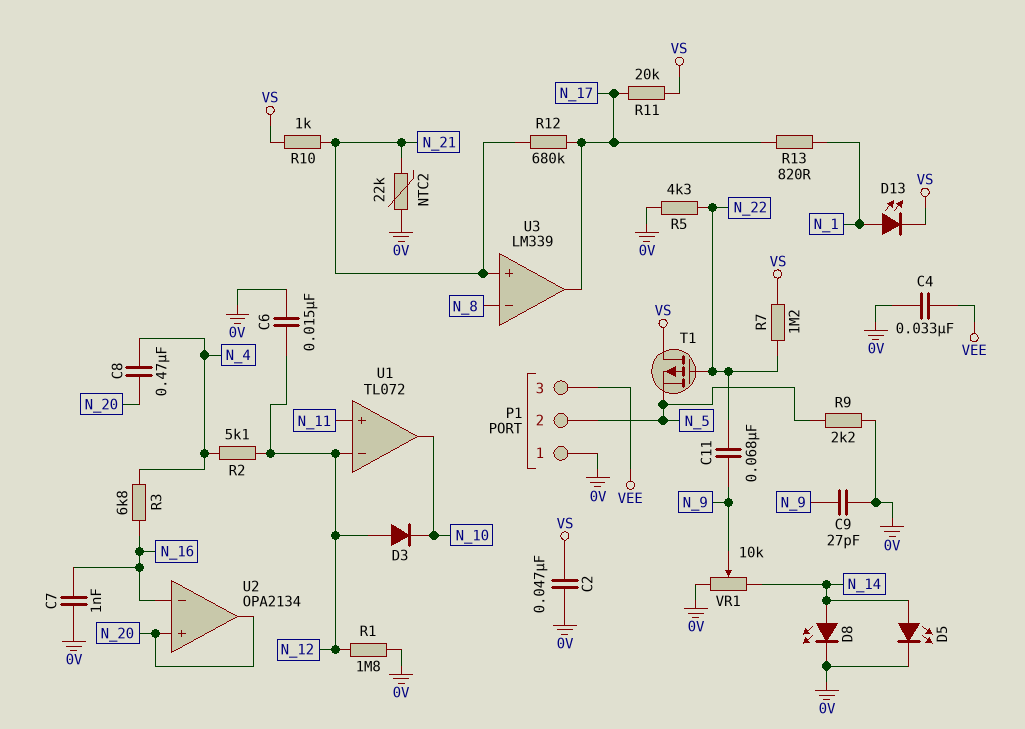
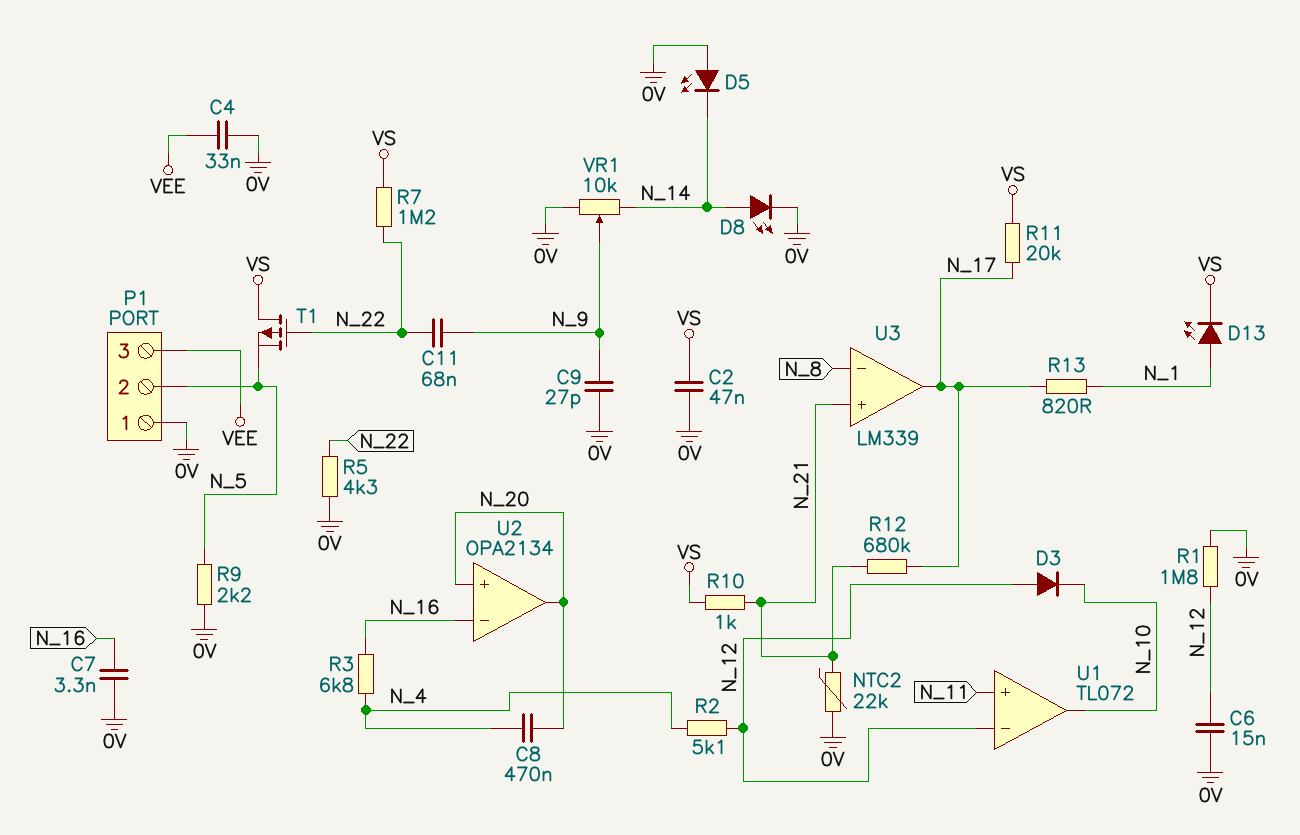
C7: 1nF (0V, N_16) -> 3.3nF (0V, N_16)
D5: LED (A N_14, K 0V) -> LED (A 0V, K N_14)

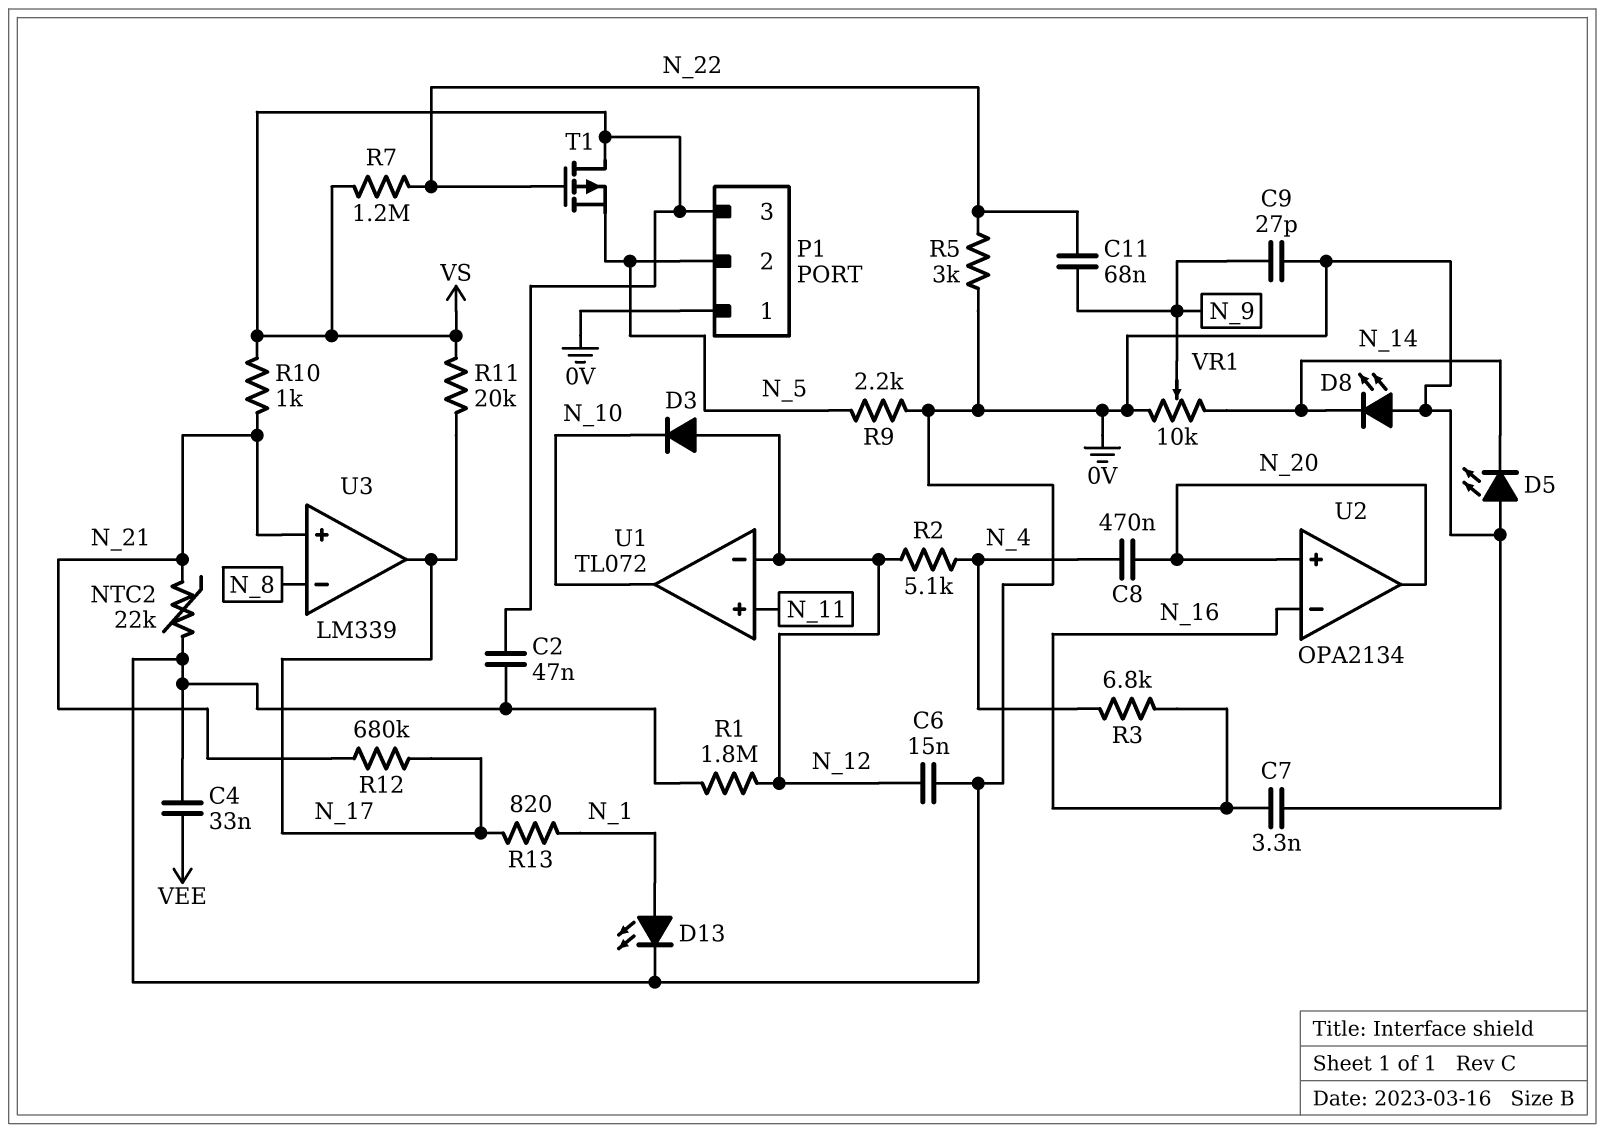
D8: LED (A N_14, K 0V) -> LED (A 0V, K N_14)
D13: LED (A N_1, K VS) -> LED (A N_1, K 0V)
P1 pin 3: VEE -> VS
R5: 4.3k (0V, N_22) -> 3k (0V, N_22)

